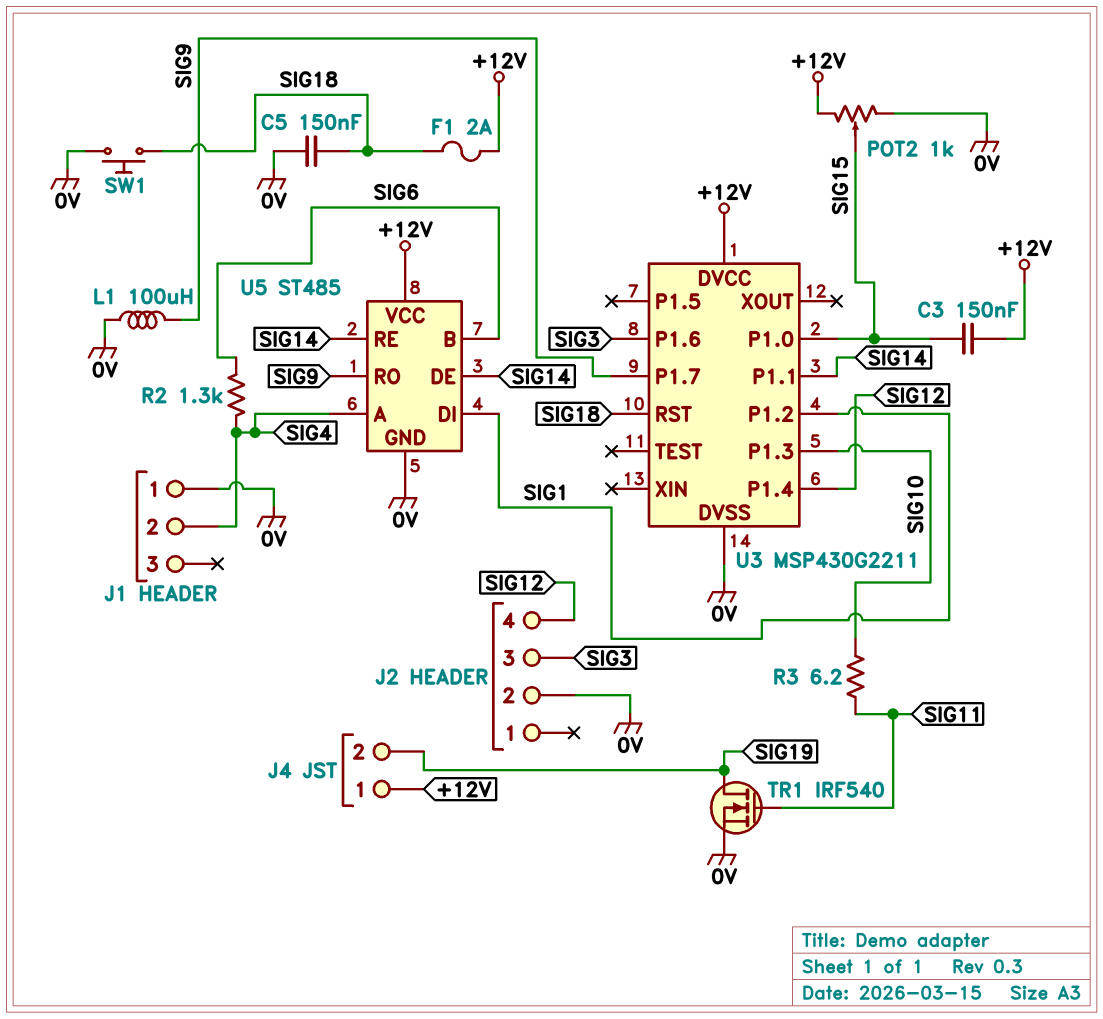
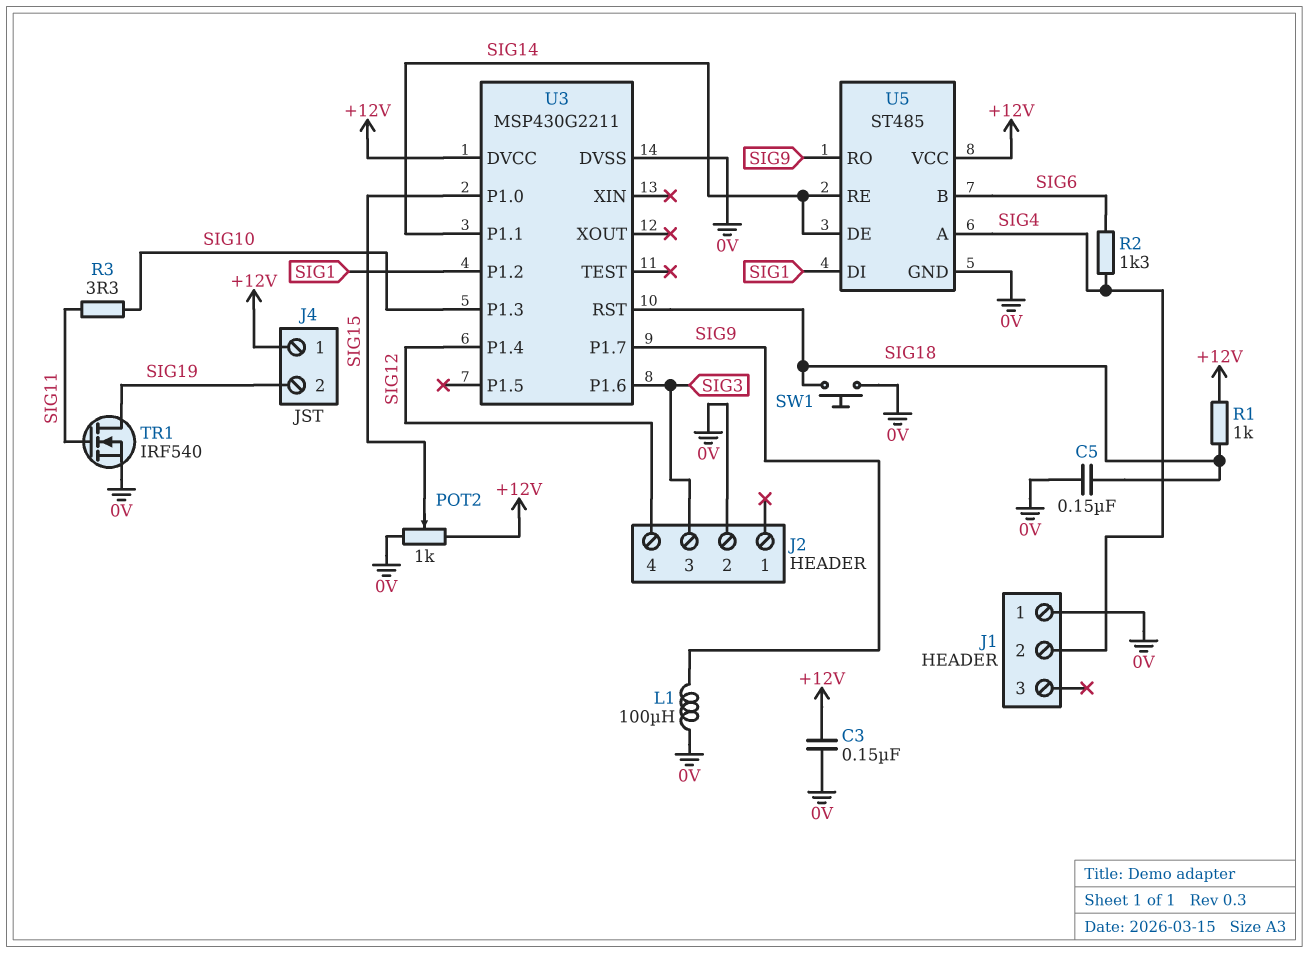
C3: 150nF (+12V, SIG15) -> 150nF (+12V, 0V)
F1: 2A (+12V, SIG18) -> none
R1: none -> 1k (+12V, SIG18)
R3: 6.2 (SIG10, SIG11) -> 3.3 (SIG10, SIG11)

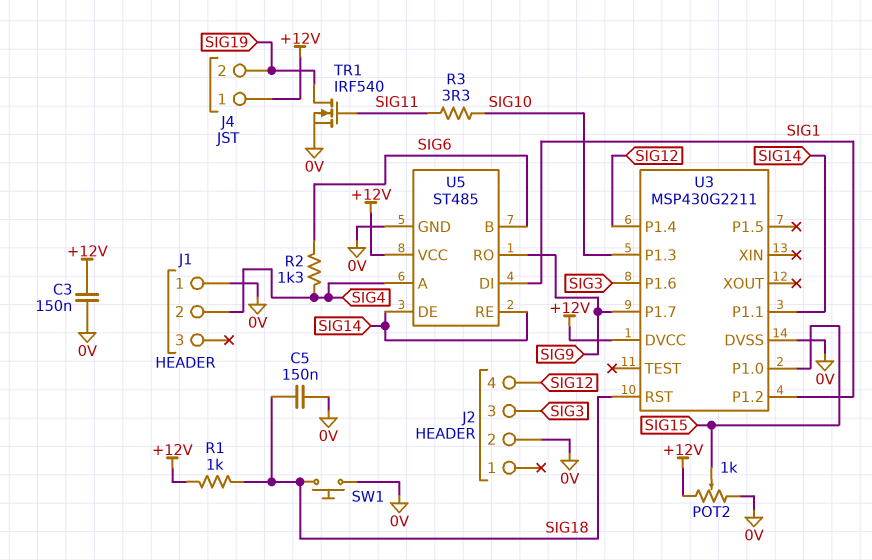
L1: 100uH (0V, SIG9) -> none

